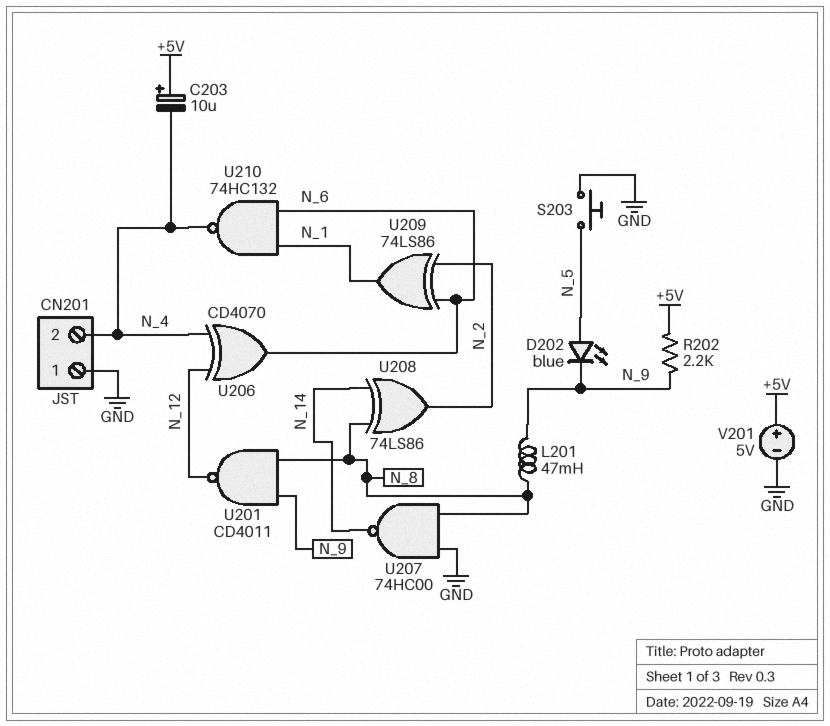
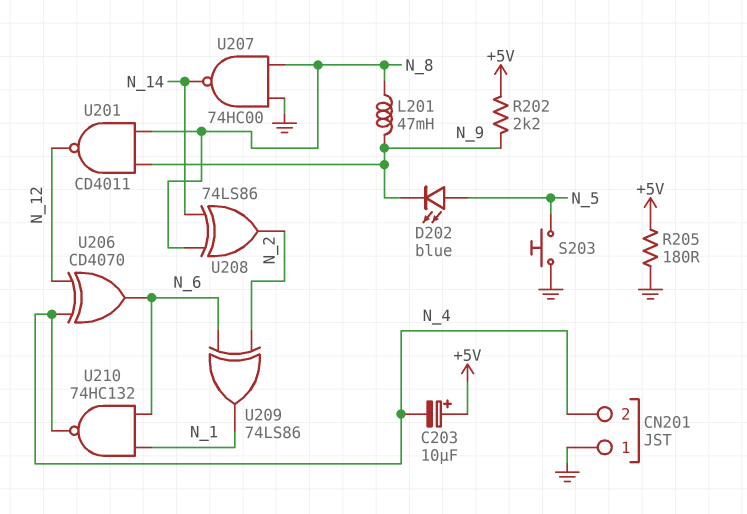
R205: none -> 180 (+5V, GND)
V201: 5V (plus +5V, minus GND) -> none

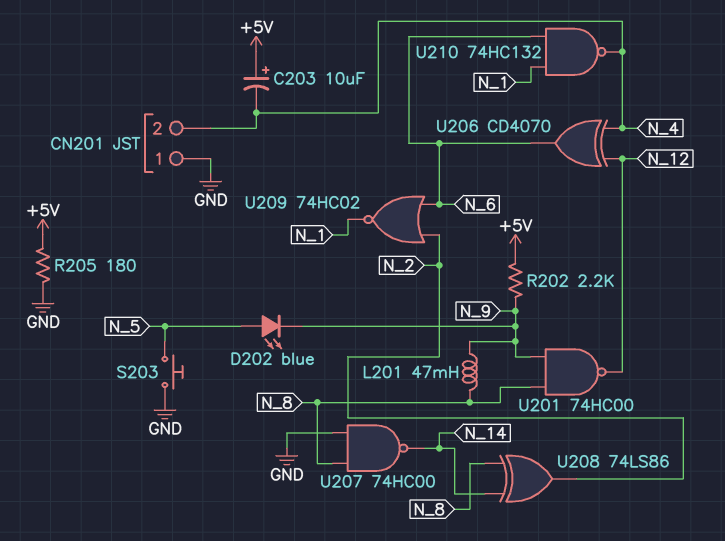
U201: NAND CD4011 (in N_8, in N_9, out N_12) -> NAND 74HC00 (in N_8, in N_9, out N_12)
U209: XOR 74LS86 (in N_2, in N_6, out N_1) -> NOR 74HC02 (in N_2, in N_6, out N_1)

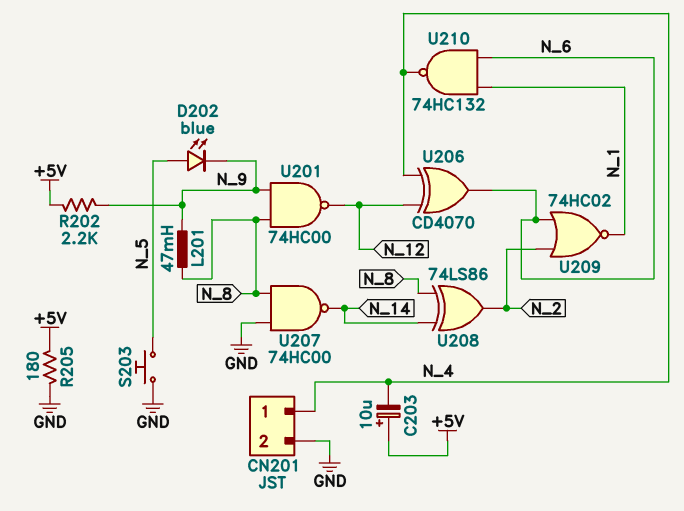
CN201 pin 1: GND -> N_4
CN201 pin 2: N_4 -> GND

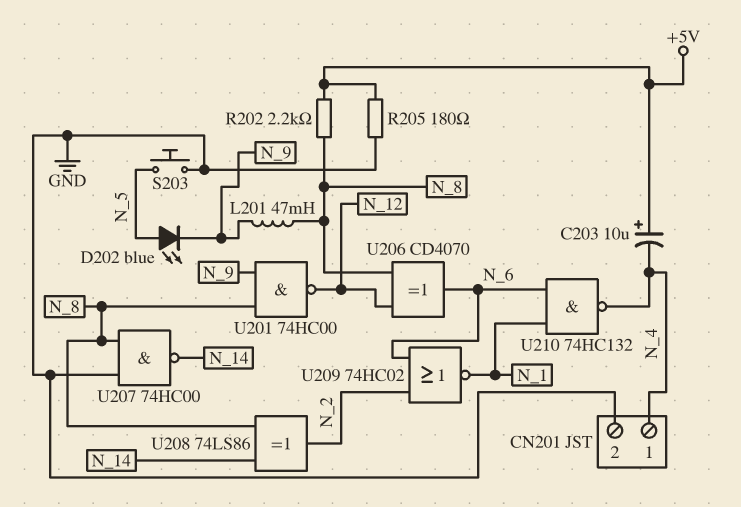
R202: 2.2k (+5V, N_9) -> 2.2k (+5V, N_8)
U206: XOR CD4070 (in N_4, in N_12, out N_6) -> XOR CD4070 (in N_8, in N_12, out N_6)

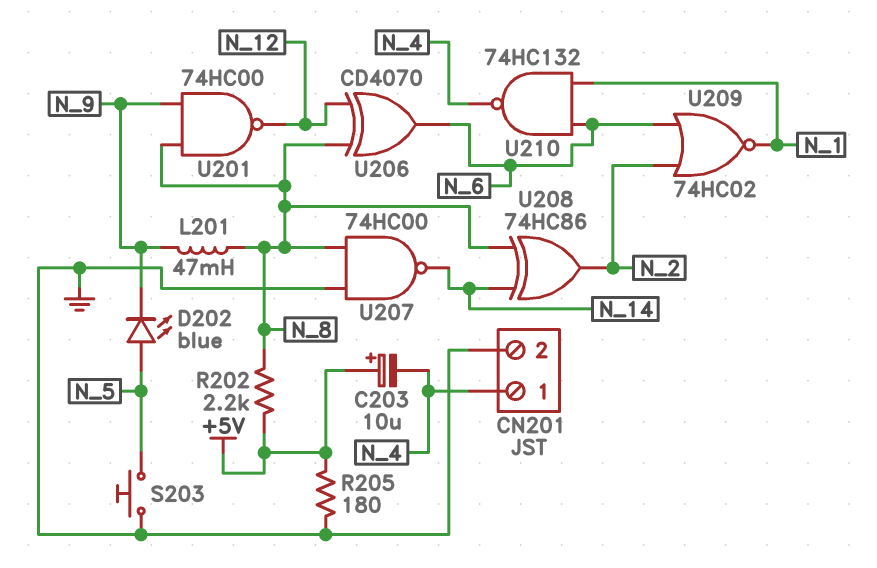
U208: XOR 74LS86 (in N_8, in N_14, out N_2) -> XOR 74HC86 (in N_8, in N_14, out N_2)

